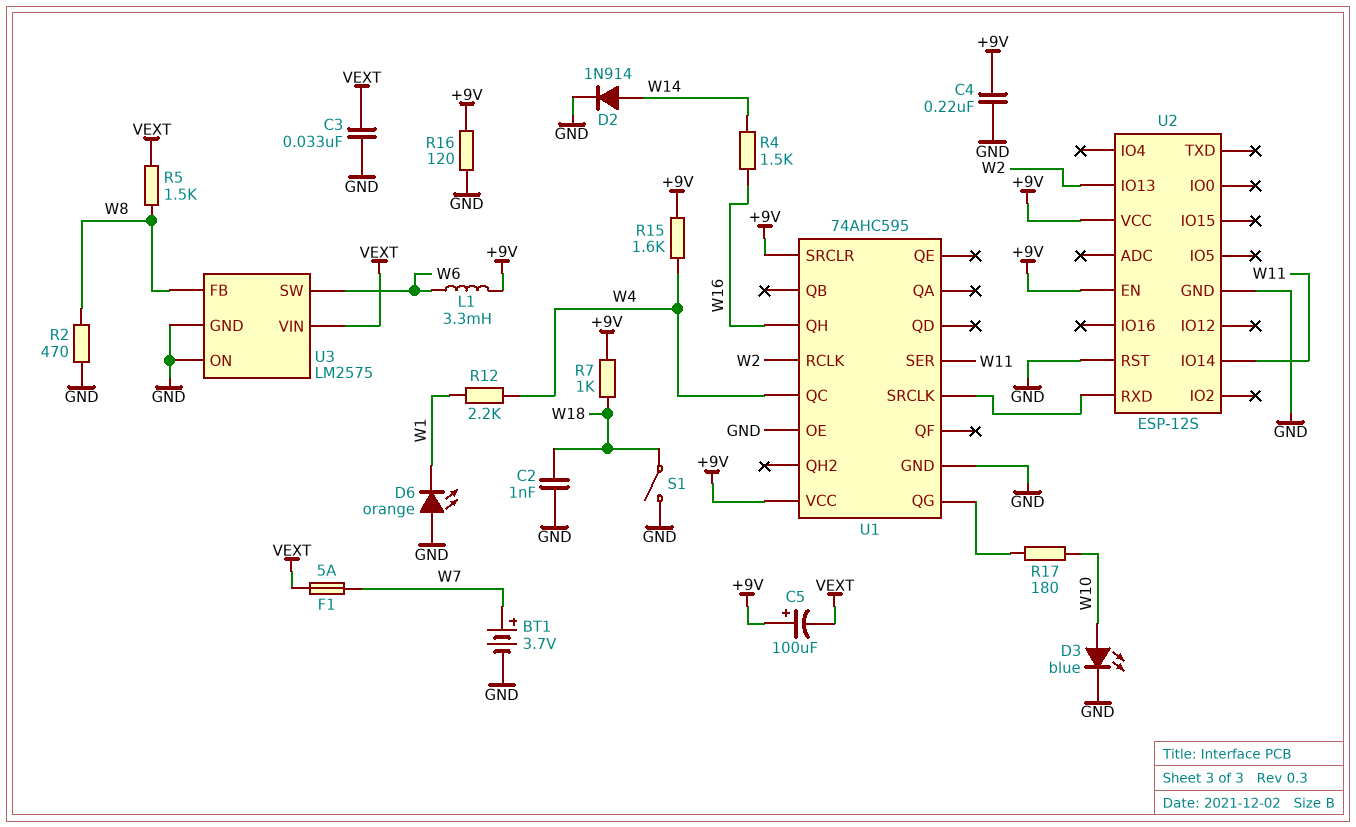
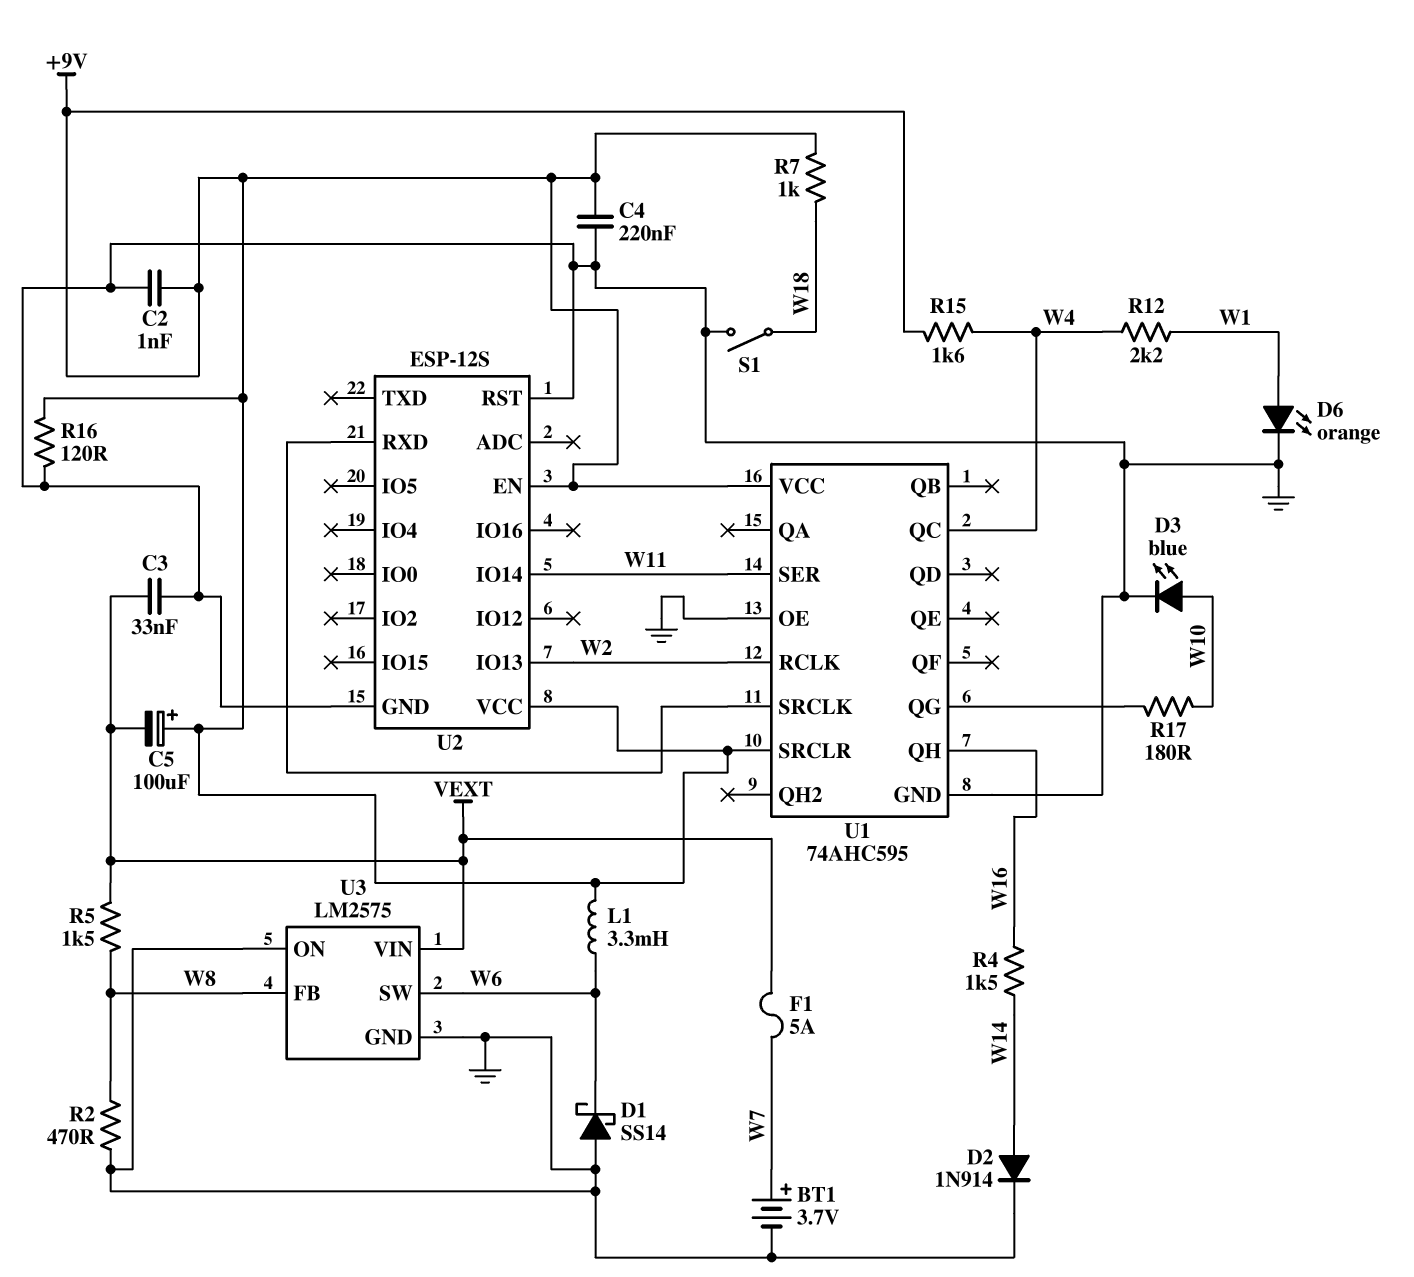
C2: 1nF (GND, W18) -> 1nF (+9V, GND)
D1: none -> schottky SS14 (A GND, K W6)
D6: LED orange (A GND, K W1) -> LED orange (A W1, K GND)

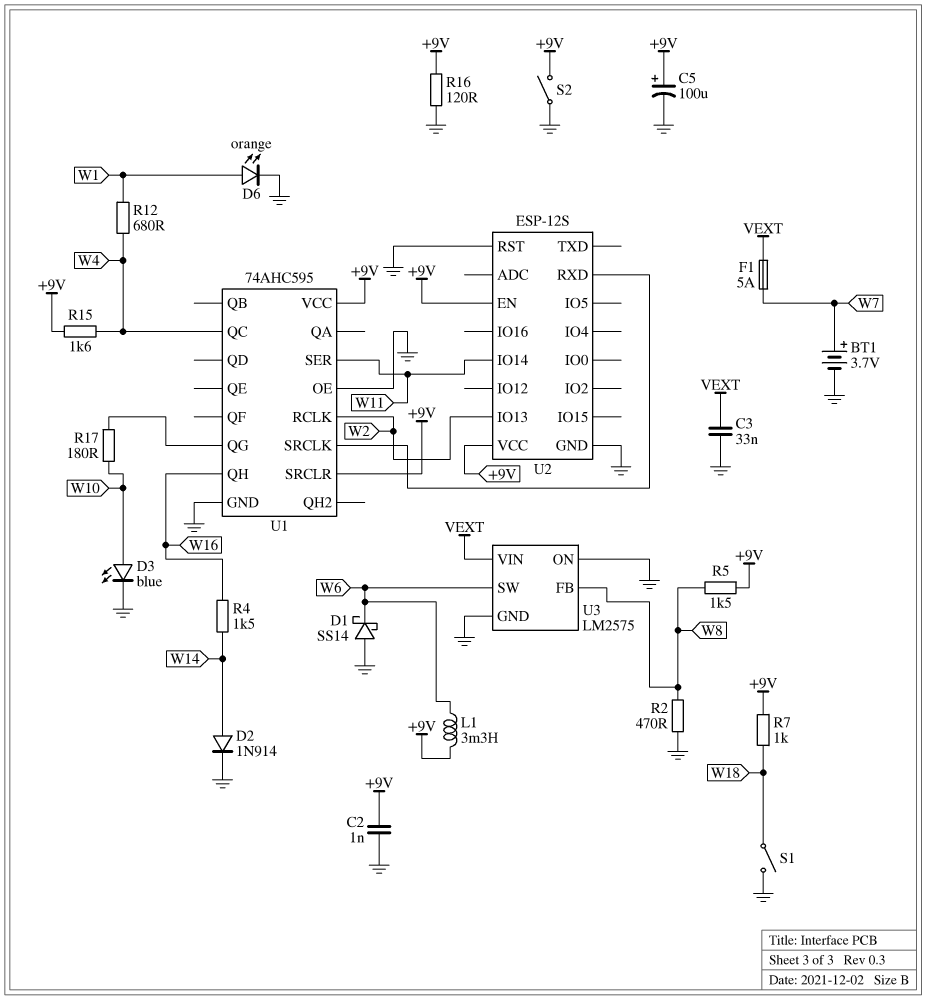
C4: 220nF (+9V, GND) -> none
C5: 100uF (plus +9V, minus VEXT) -> 100uF (plus +9V, minus GND)
R5: 1.5k (VEXT, W8) -> 1.5k (+9V, W8)
R12: 2.2k (W1, W4) -> 680 (W1, W4)
S2: none -> switch (+9V, GND)

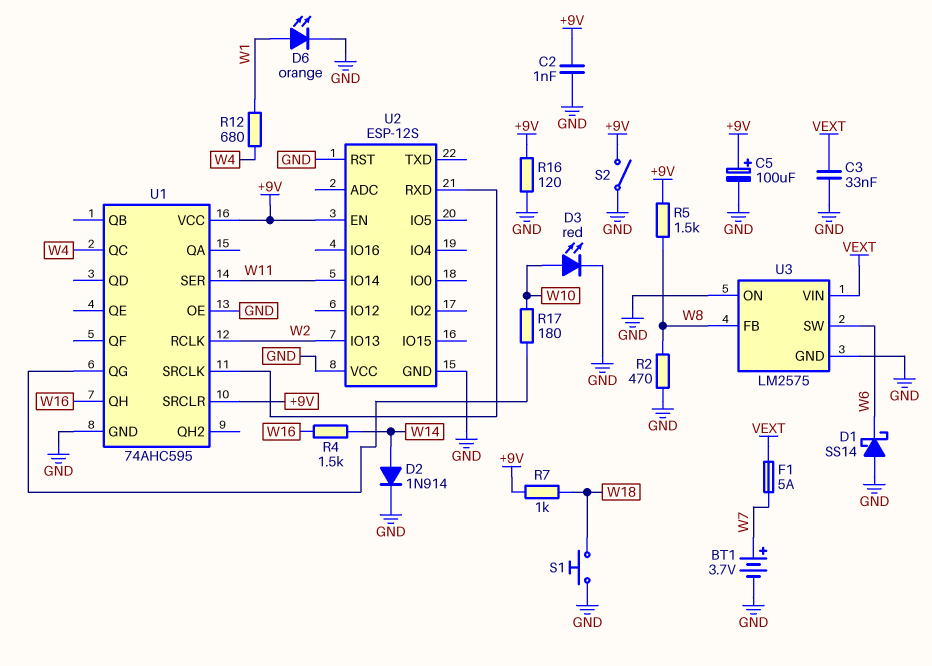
D3: LED blue (A W10, K GND) -> LED red (A W10, K GND)
L1: 3.3mH (+9V, W6) -> none
R15: 1.6k (+9V, W4) -> none
S1: switch (GND, W18) -> button (GND, W18)
U2 pin VCC: +9V -> GND

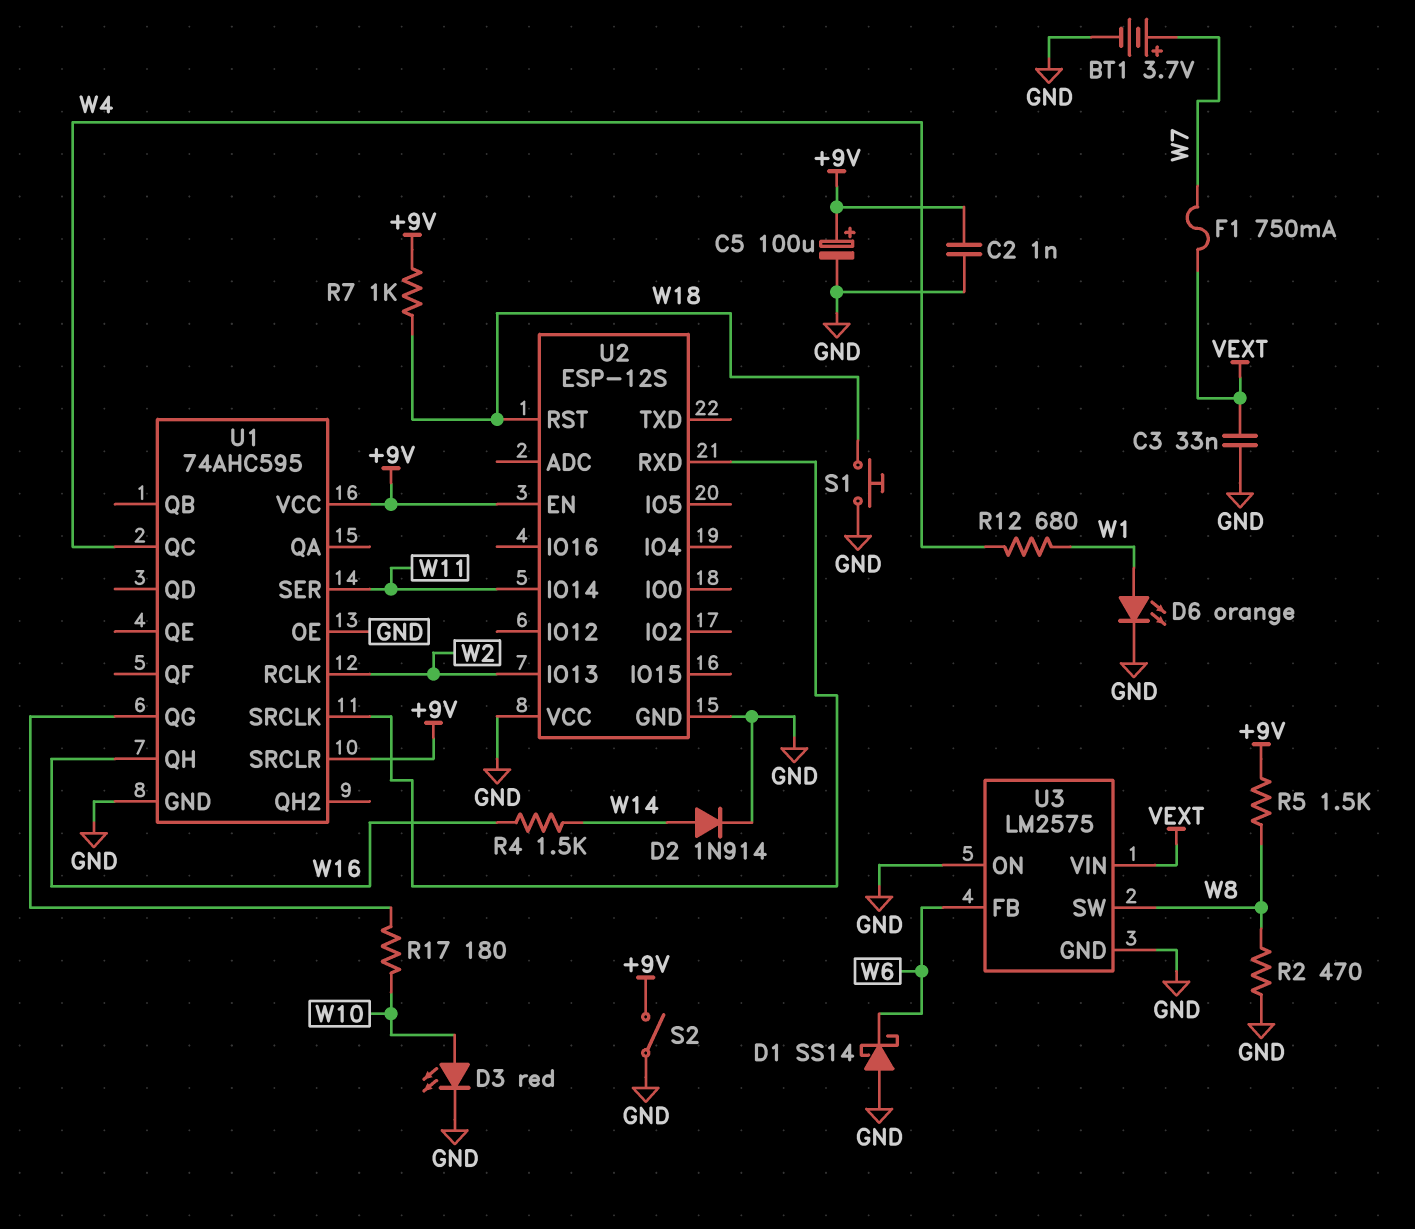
F1: 5A (VEXT, W7) -> 750mA (VEXT, W7)
R16: 120 (+9V, GND) -> none
U2 pin RST: GND -> W18
U3 pin FB: W8 -> W6
U3 pin SW: W6 -> W8

